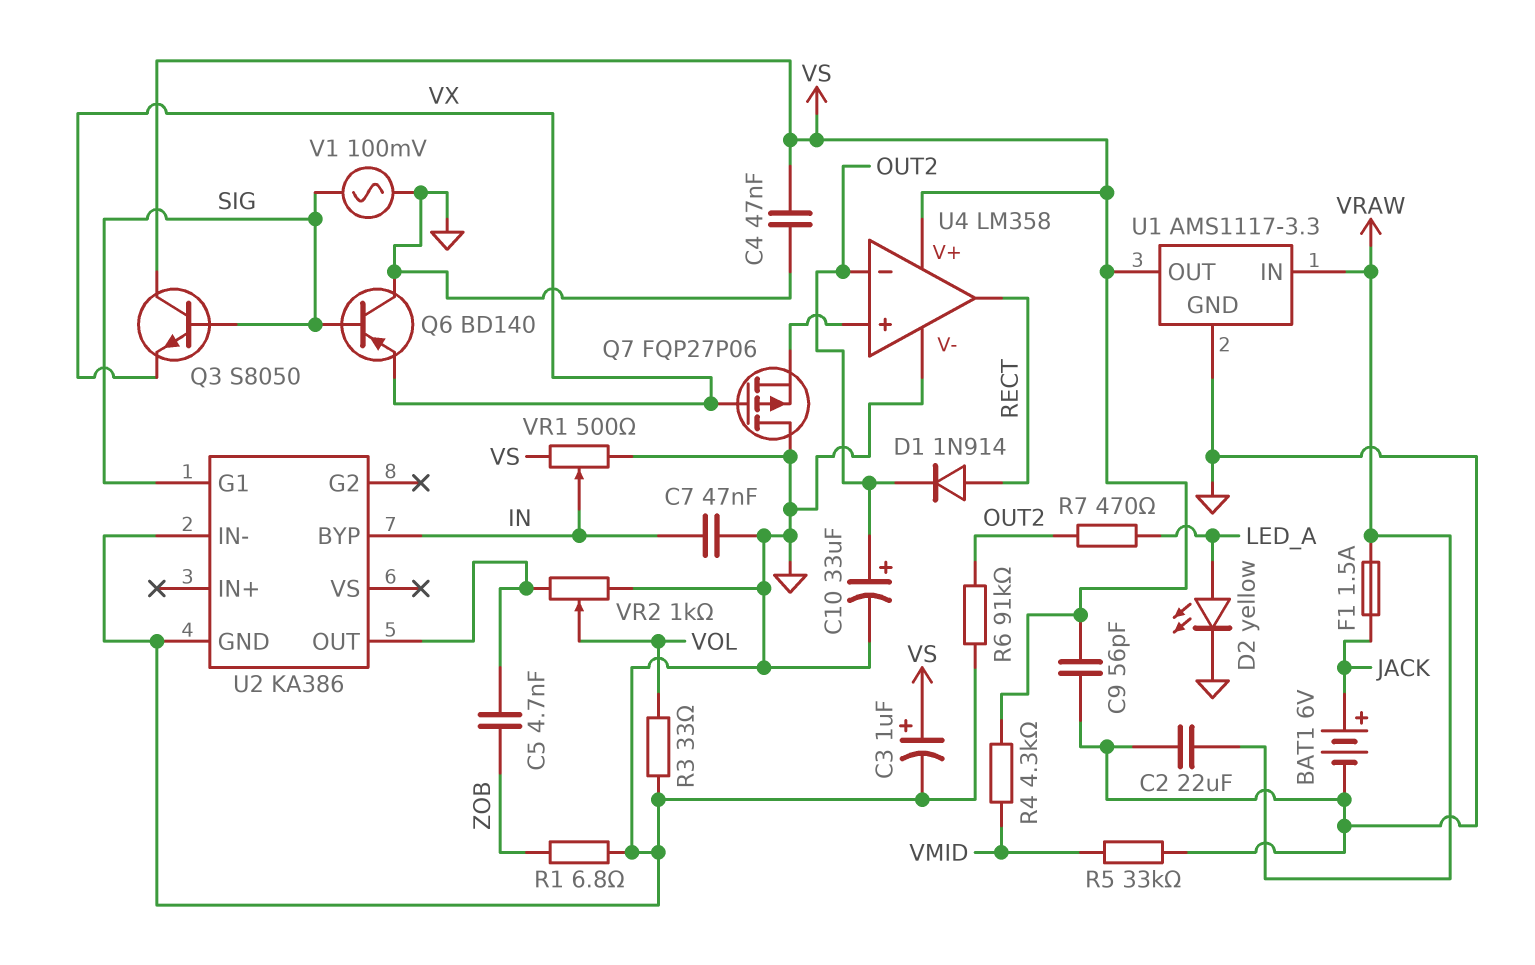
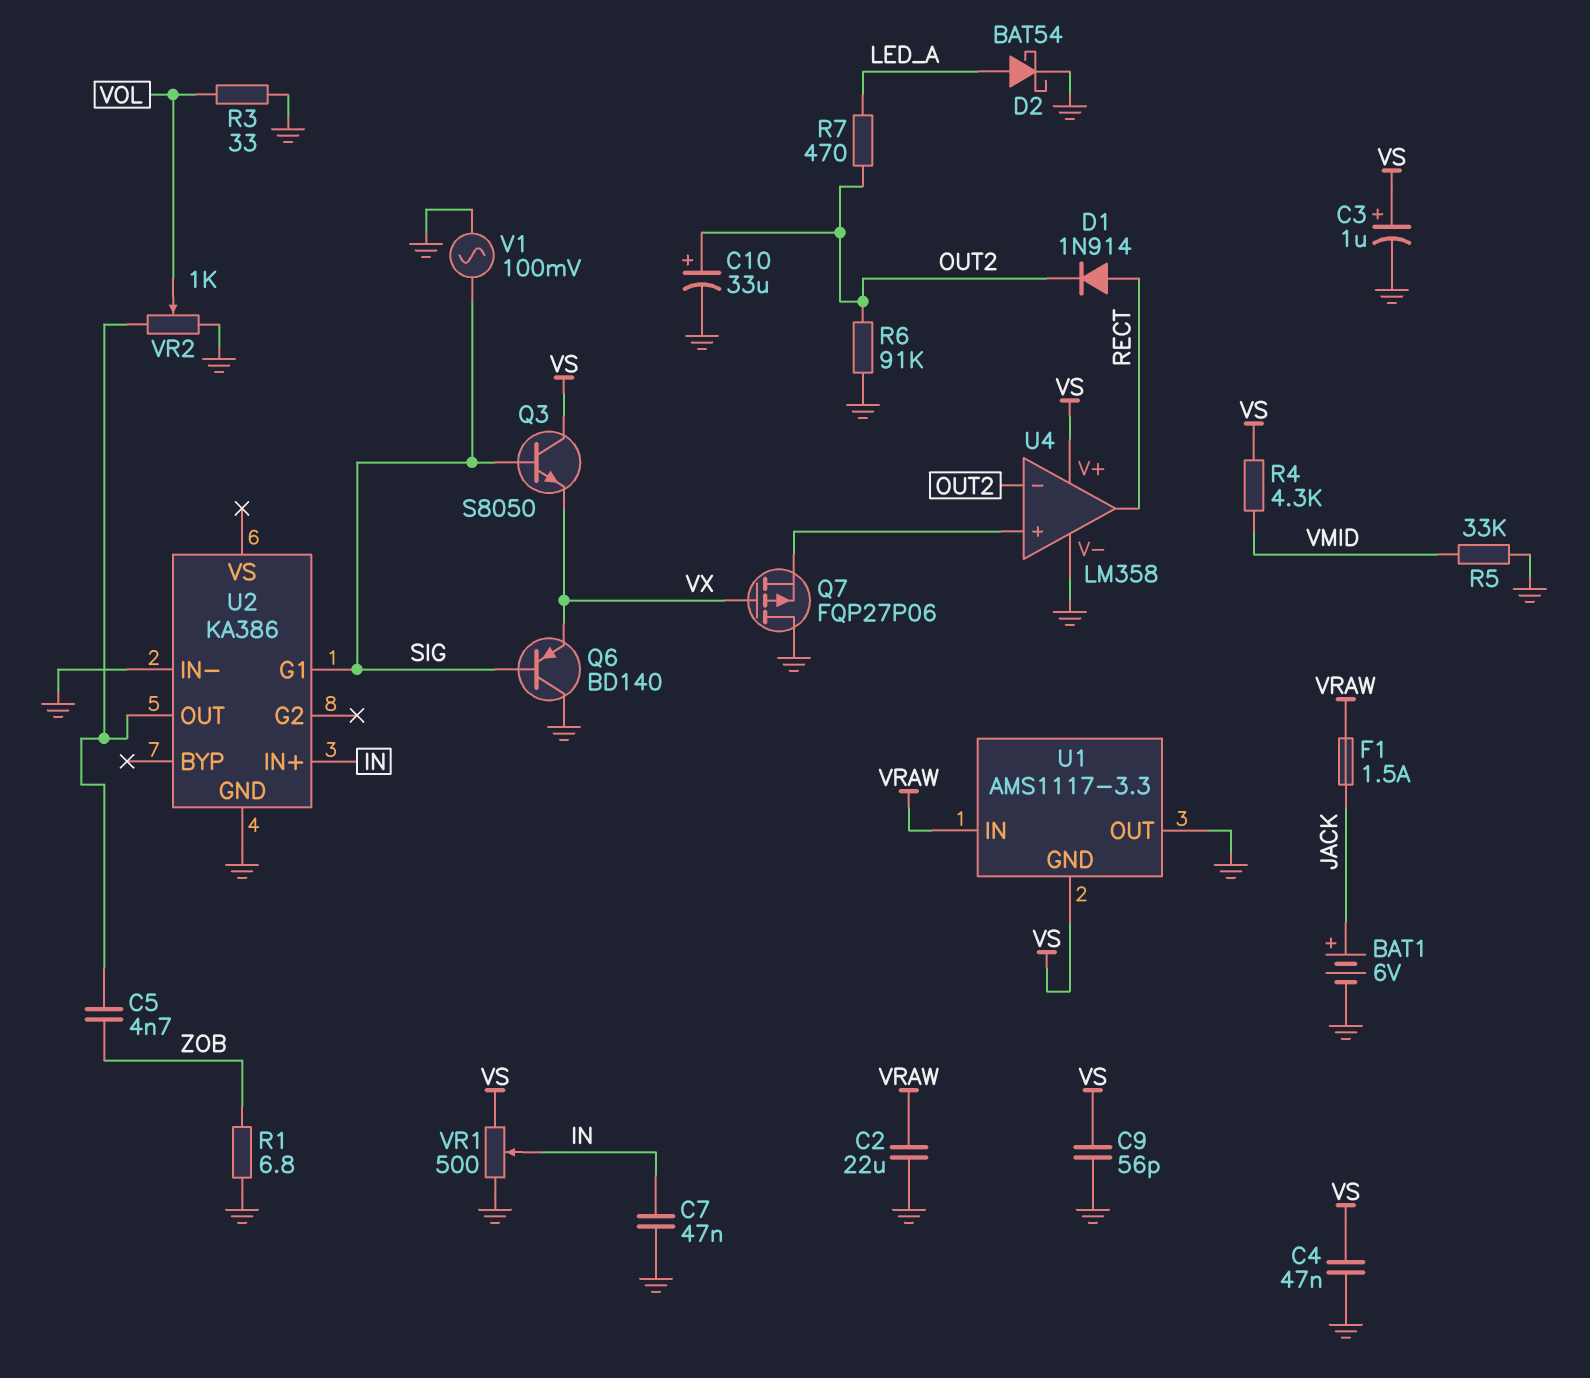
D2: LED yellow (A LED_A, K GND) -> schottky BAT54 (A LED_A, K GND)
U1 pin GND: GND -> VS
U1 pin OUT: VS -> GND
U2 pin BYP: IN -> none
U2 pin IN+: none -> IN

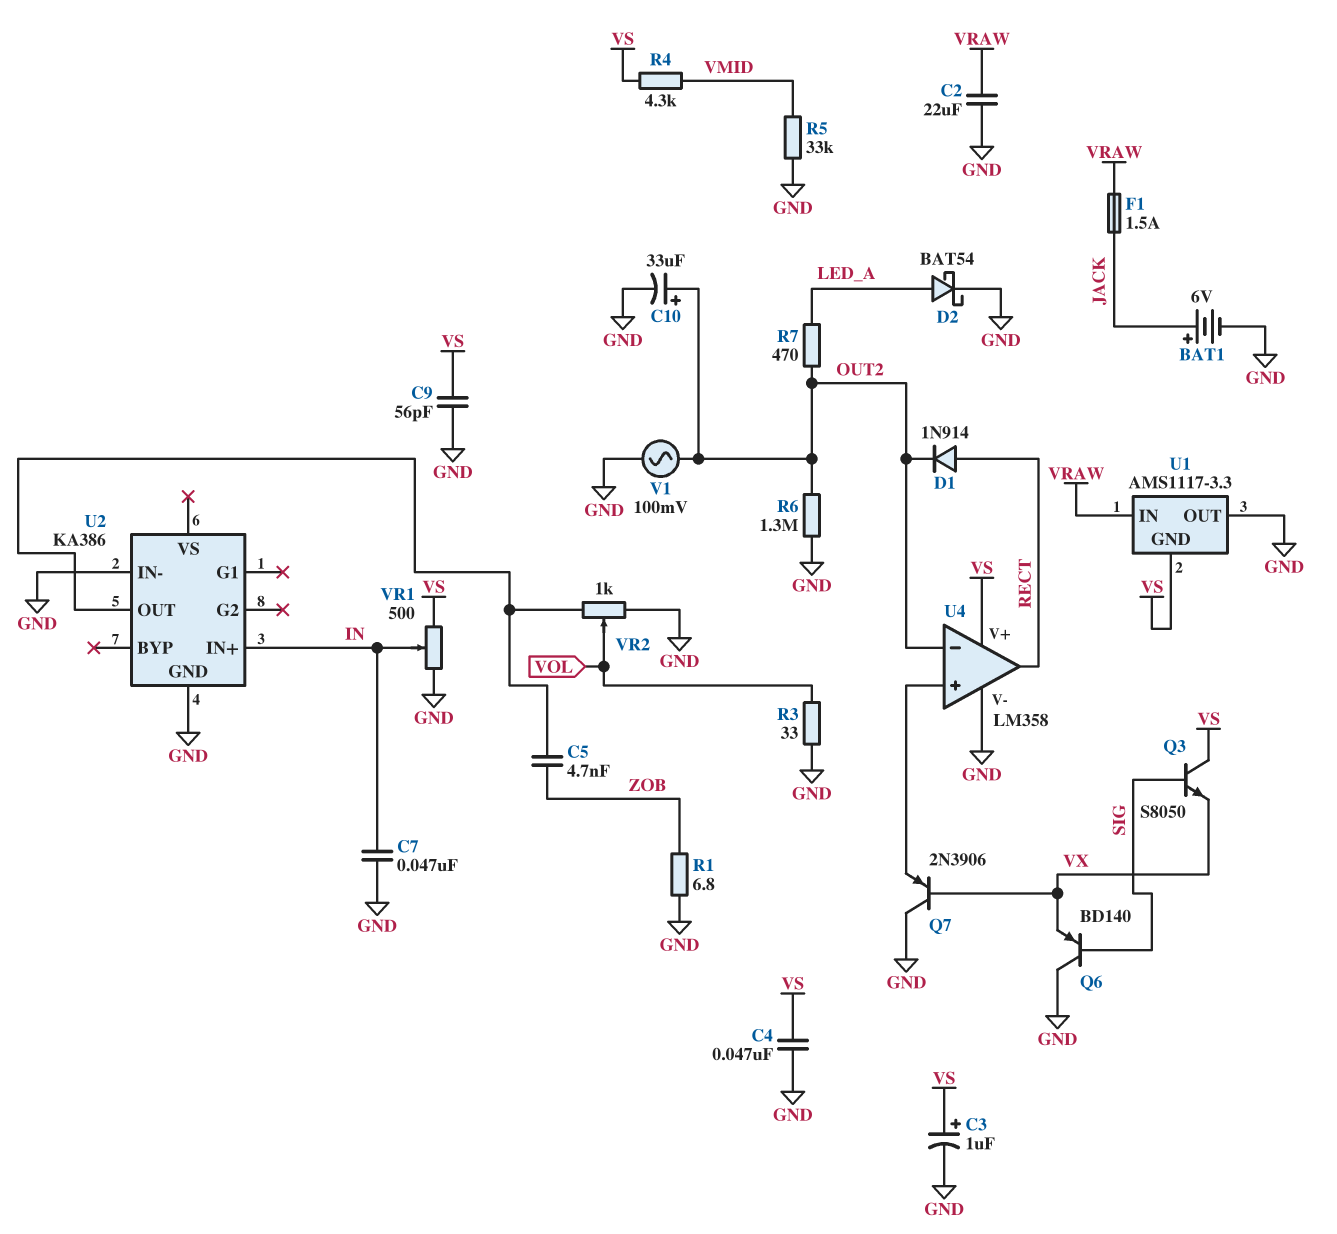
Q7: PMOS FQP27P06 (G VX, D GND, S U4/in+) -> PNP 2N3906 (B VX, C GND, E U4/in+)
R6: 91k (GND, OUT2) -> 1.3M (GND, OUT2)
U2 pin G1: SIG -> none
V1: AC 100mV (GND, SIG) -> AC 100mV (GND, OUT2)

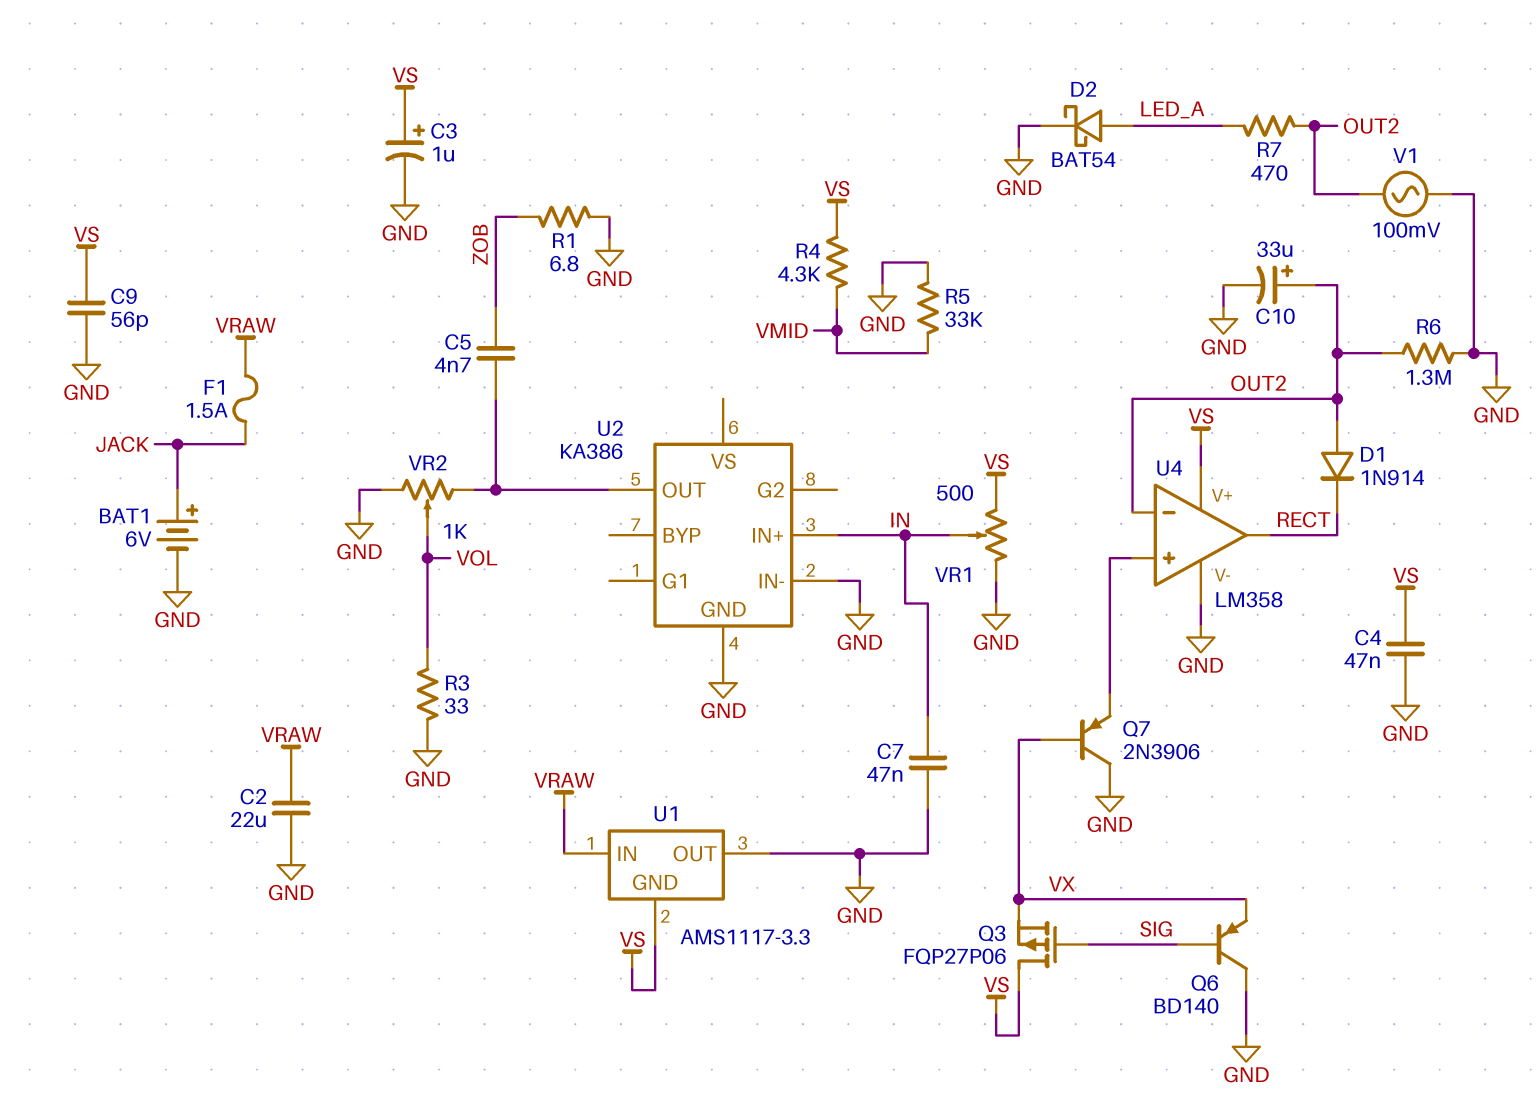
D1: diode 1N914 (A RECT, K OUT2) -> diode 1N914 (A OUT2, K RECT)
Q3: NPN S8050 (B SIG, C VS, E VX) -> PMOS FQP27P06 (G SIG, D VS, S VX)

